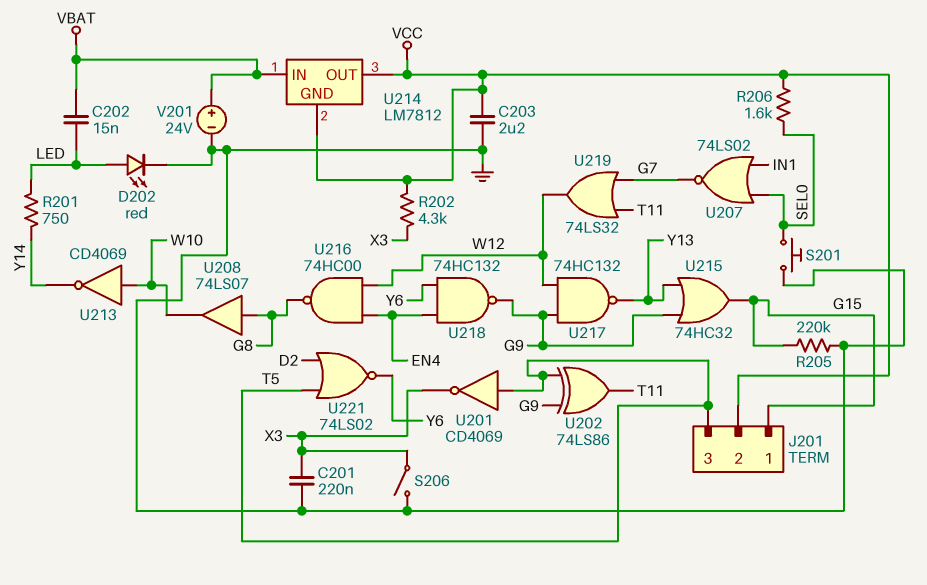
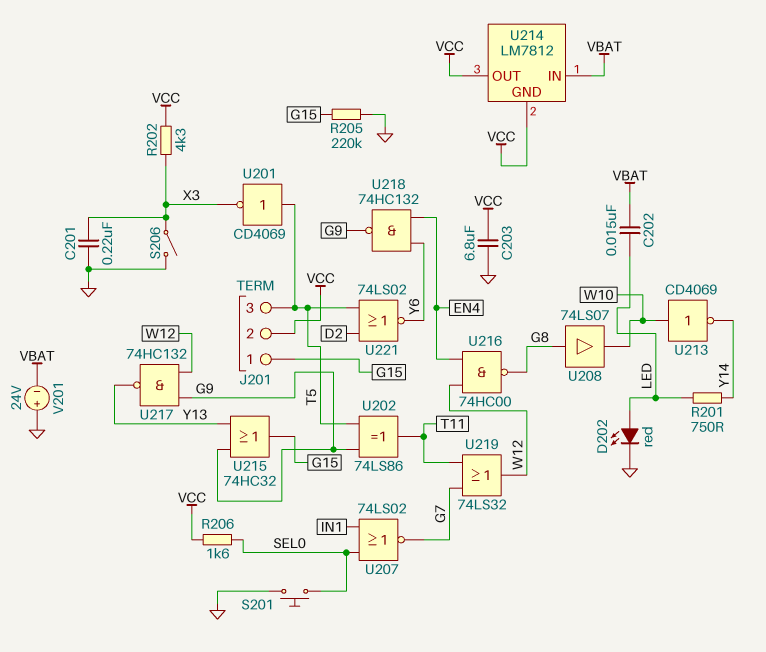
C203: 2.2uF (GND, VCC) -> 6.8uF (GND, VCC)
V201: 24V (plus VBAT, minus GND) -> 24V (plus GND, minus VBAT)

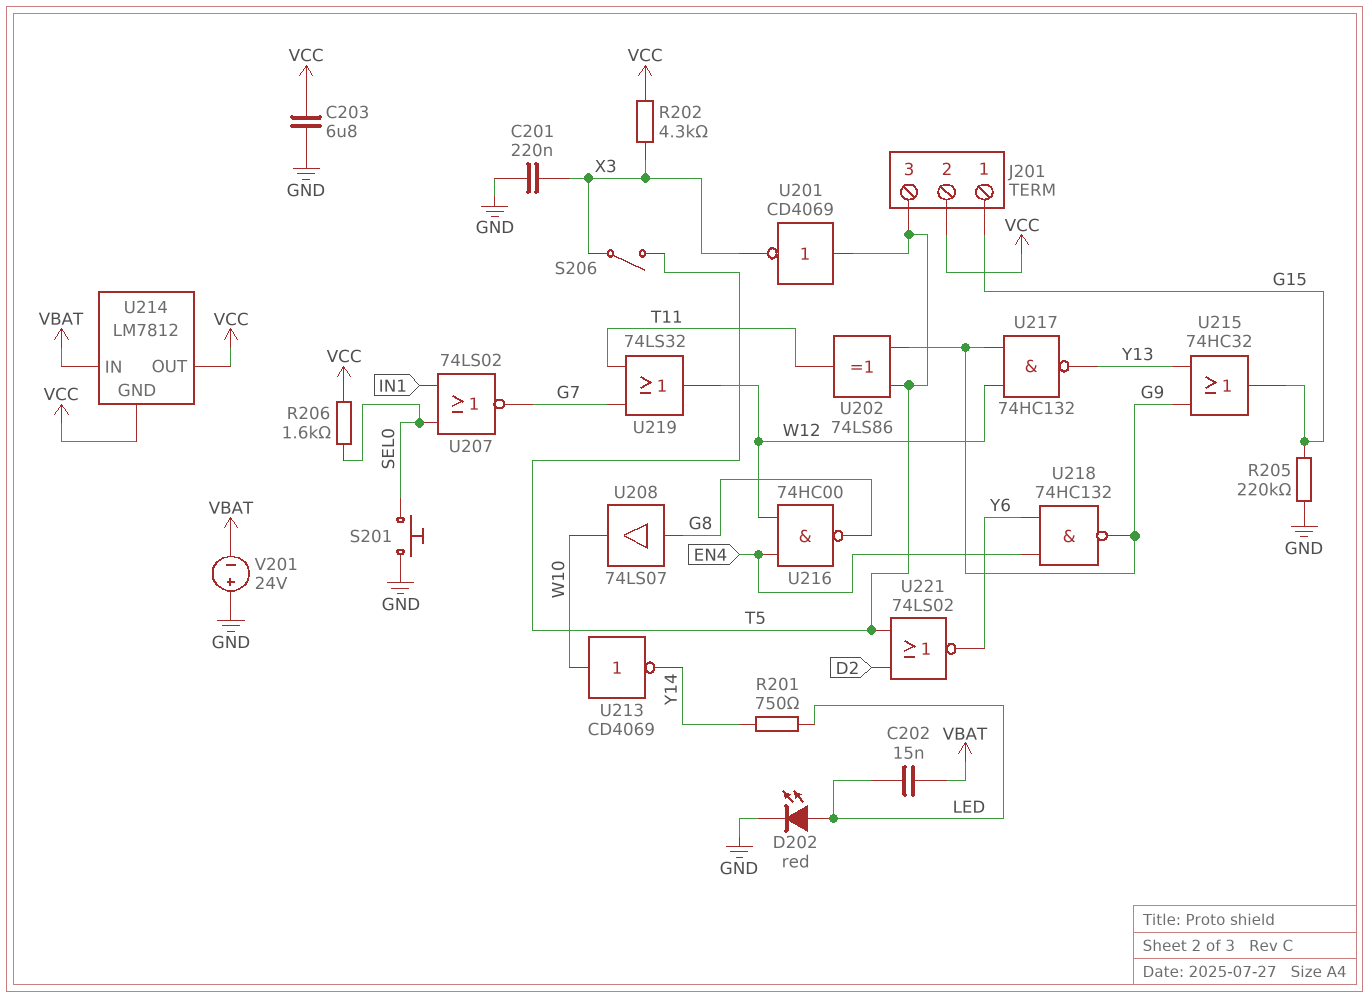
S206: switch (GND, X3) -> switch (T5, X3)

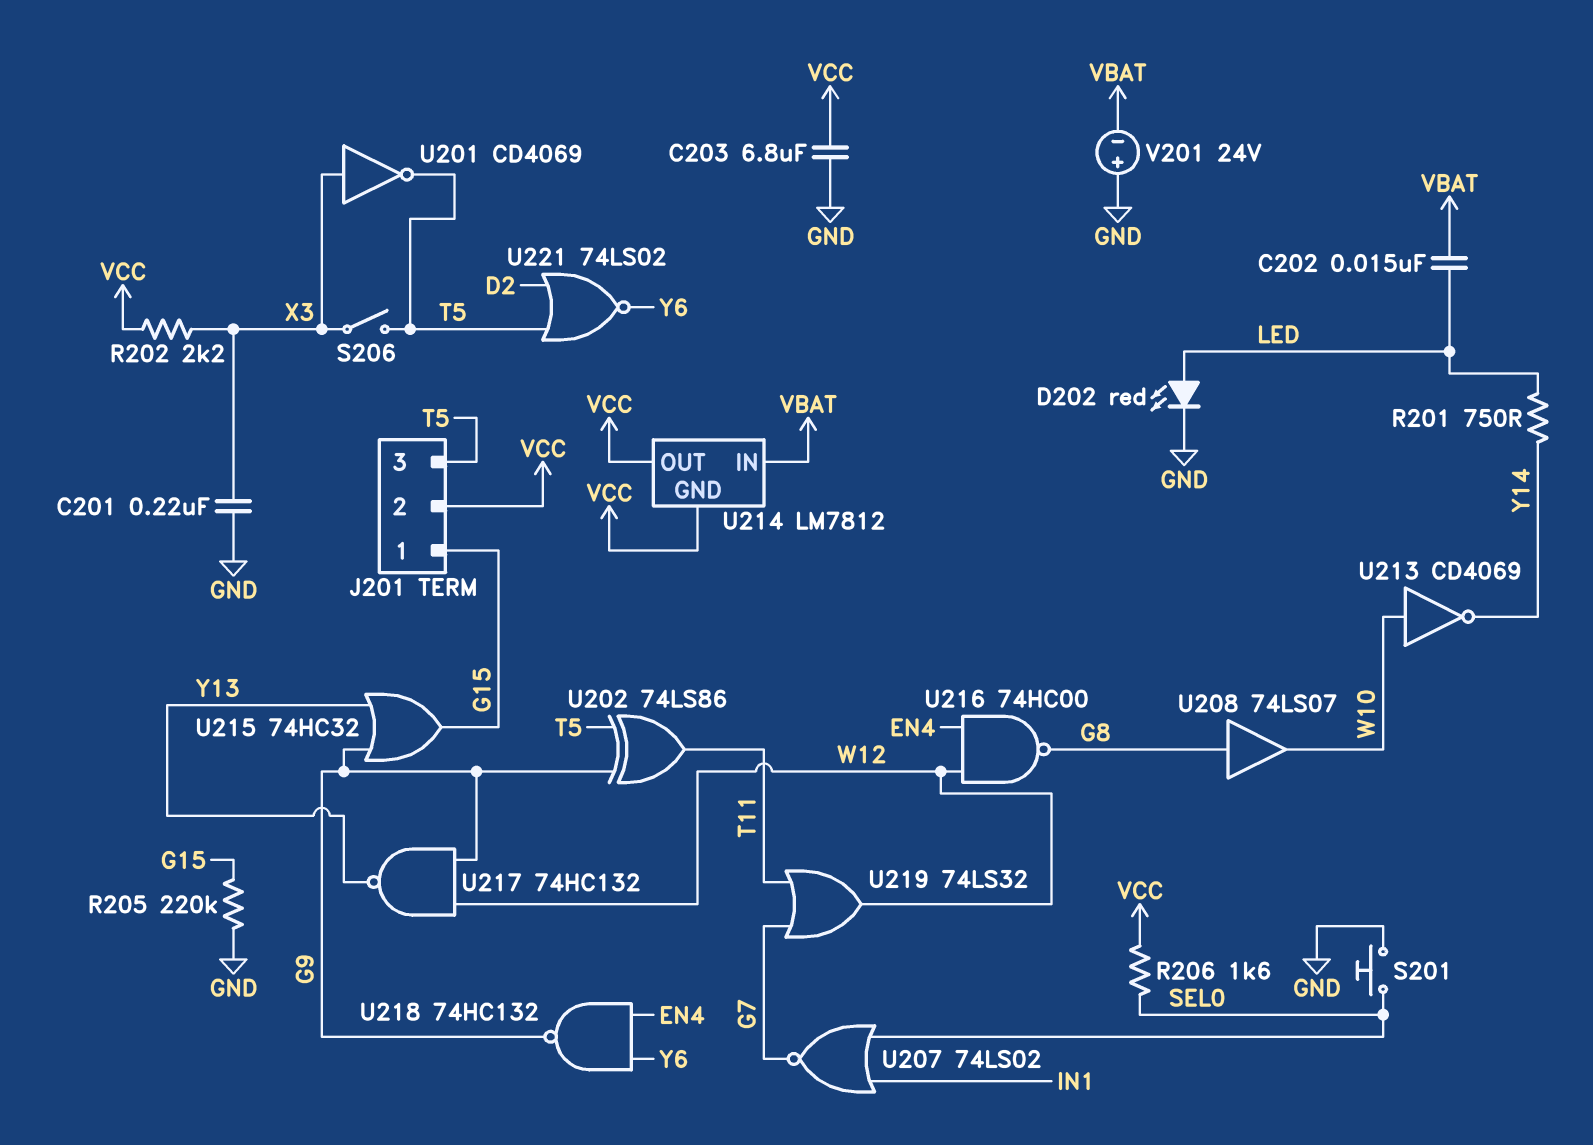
R202: 4.3k (VCC, X3) -> 2.2k (VCC, X3)
U201: NOT CD4069 (in T5, out X3) -> NOT CD4069 (in X3, out T5)

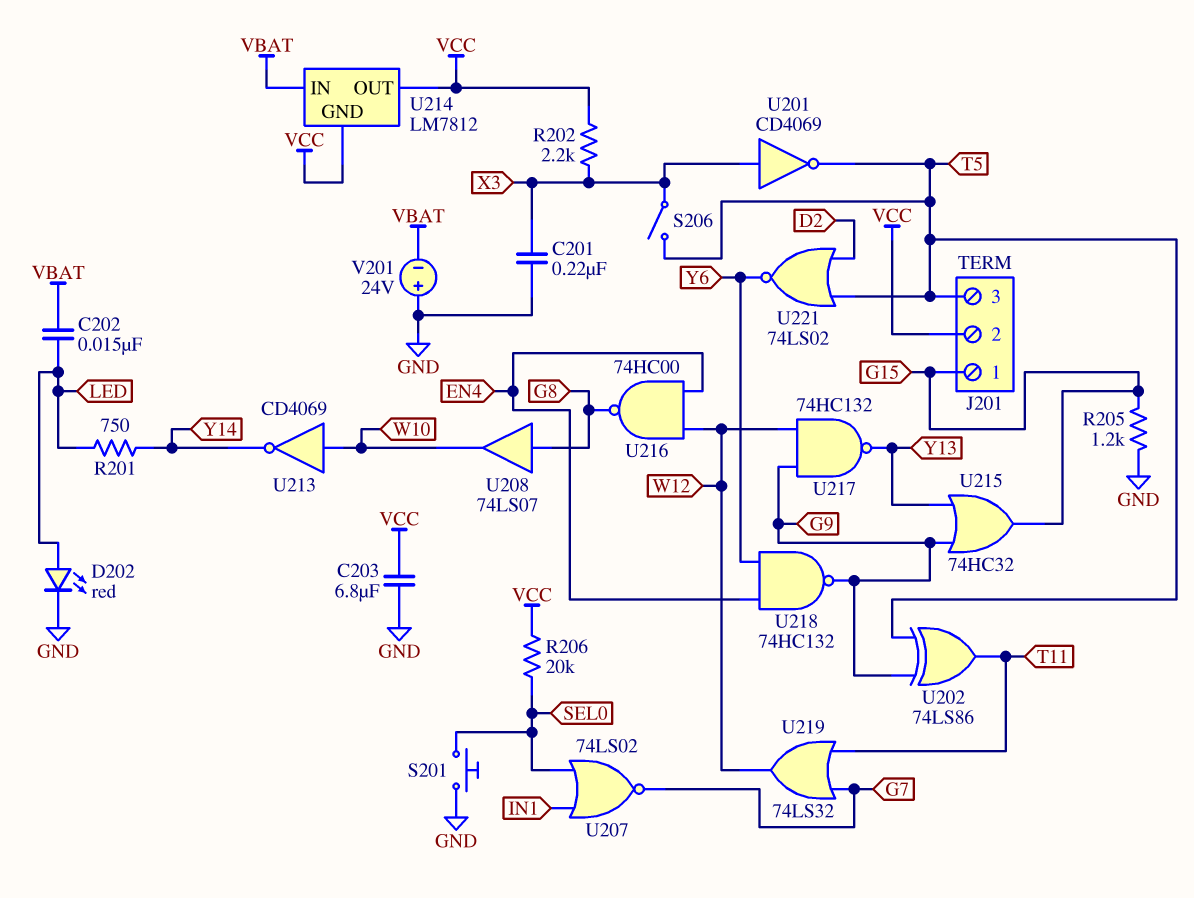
R205: 220k (G15, GND) -> 1.2k (G15, GND)
R206: 1.6k (SEL0, VCC) -> 20k (SEL0, VCC)

